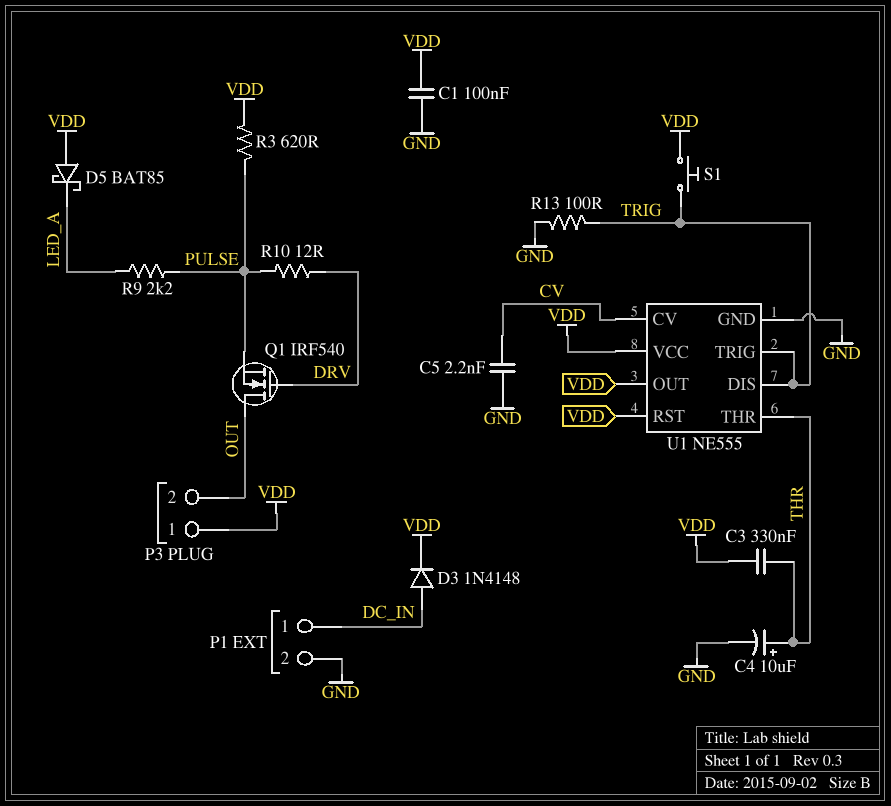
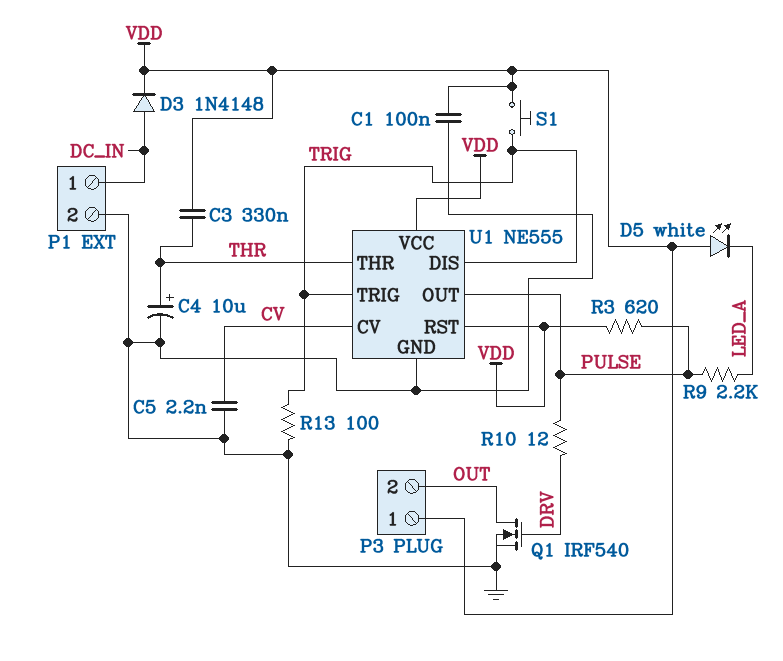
D5: schottky BAT85 (A VDD, K LED_A) -> LED white (A VDD, K LED_A)
Q1: NMOS IRF540 (G DRV, D OUT, S PULSE) -> NMOS IRF540 (G DRV, D OUT, S GND)
U1 pin OUT: VDD -> PULSE

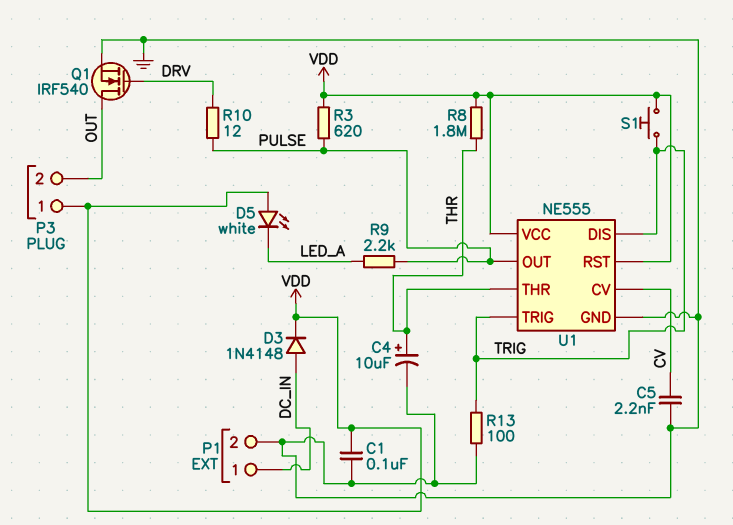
C3: 330nF (THR, VDD) -> none
R8: none -> 1.8M (THR, VDD)

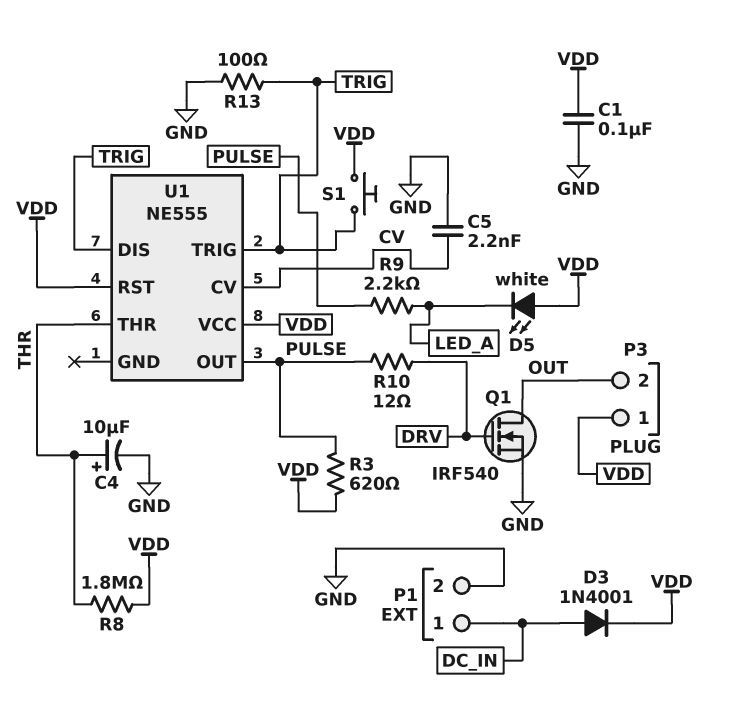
D3: diode 1N4148 (A DC_IN, K VDD) -> diode 1N4001 (A DC_IN, K VDD)
U1 pin GND: GND -> none

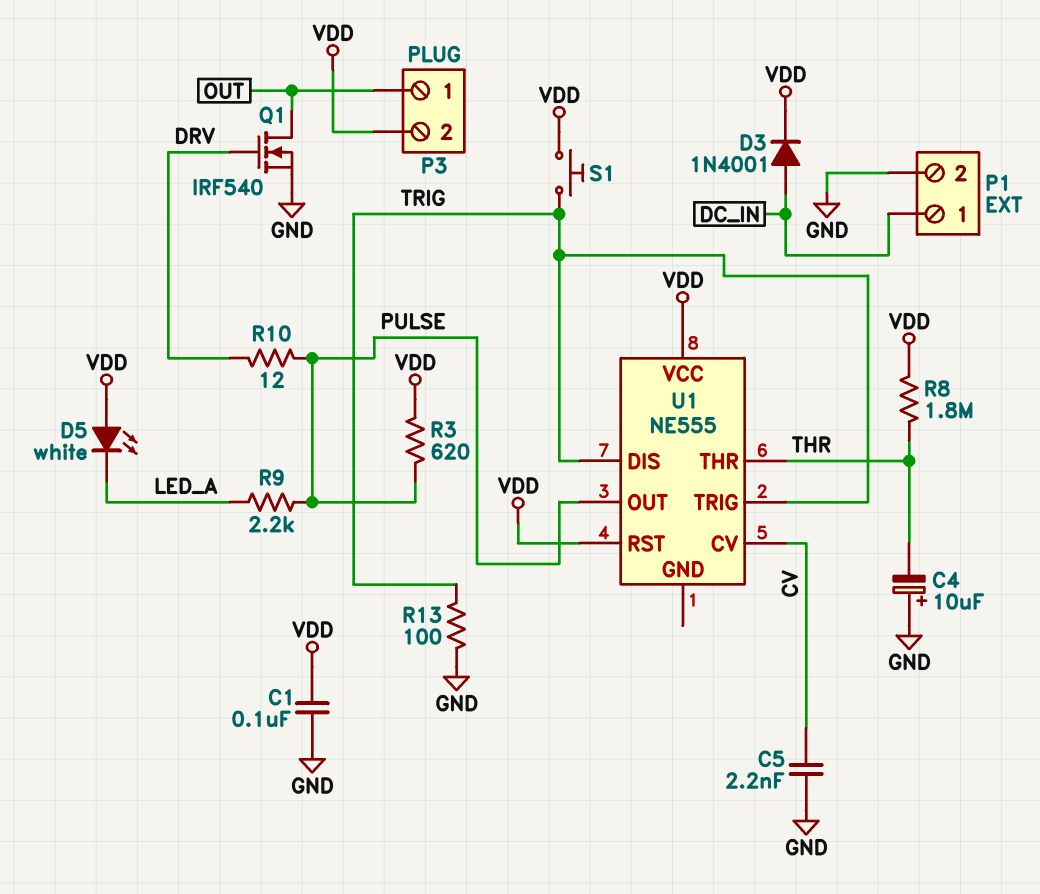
C4: 10uF (plus THR, minus GND) -> 10uF (plus GND, minus THR)
P3 pin 1: VDD -> OUT
P3 pin 2: OUT -> VDD

